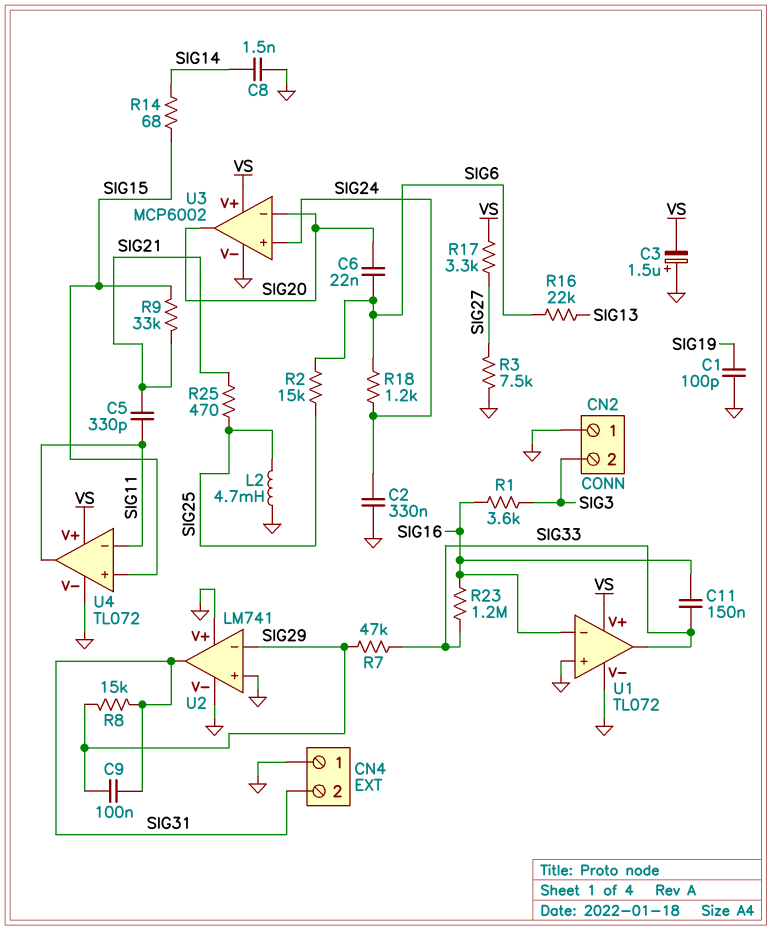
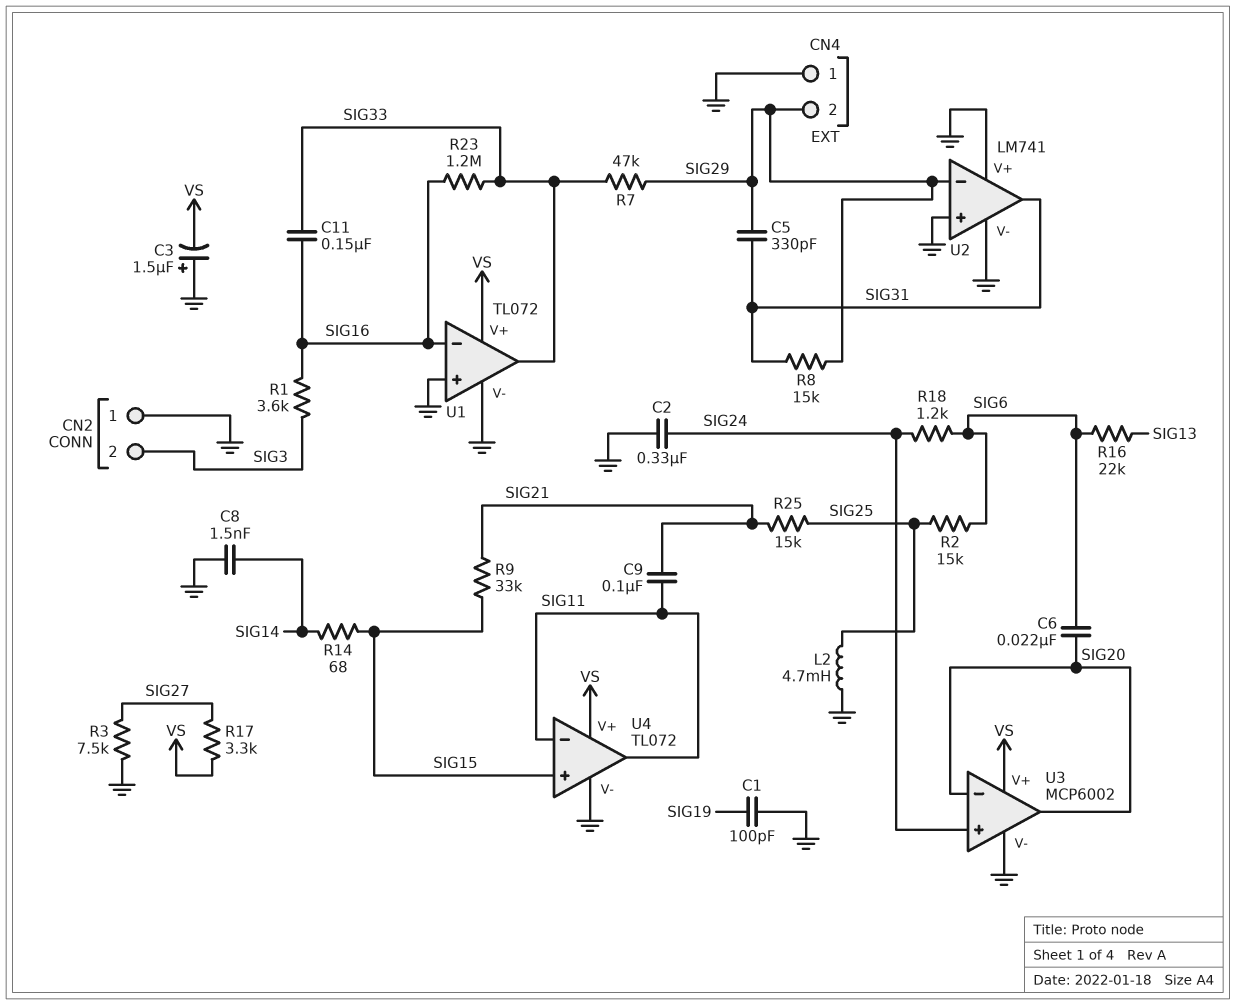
C5: 330pF (SIG11, SIG21) -> 330pF (SIG29, SIG31)
C9: 100nF (SIG29, SIG31) -> 100nF (SIG11, SIG21)
CN4 pin 2: SIG31 -> SIG29
R25: 470 (SIG21, SIG25) -> 15k (SIG21, SIG25)

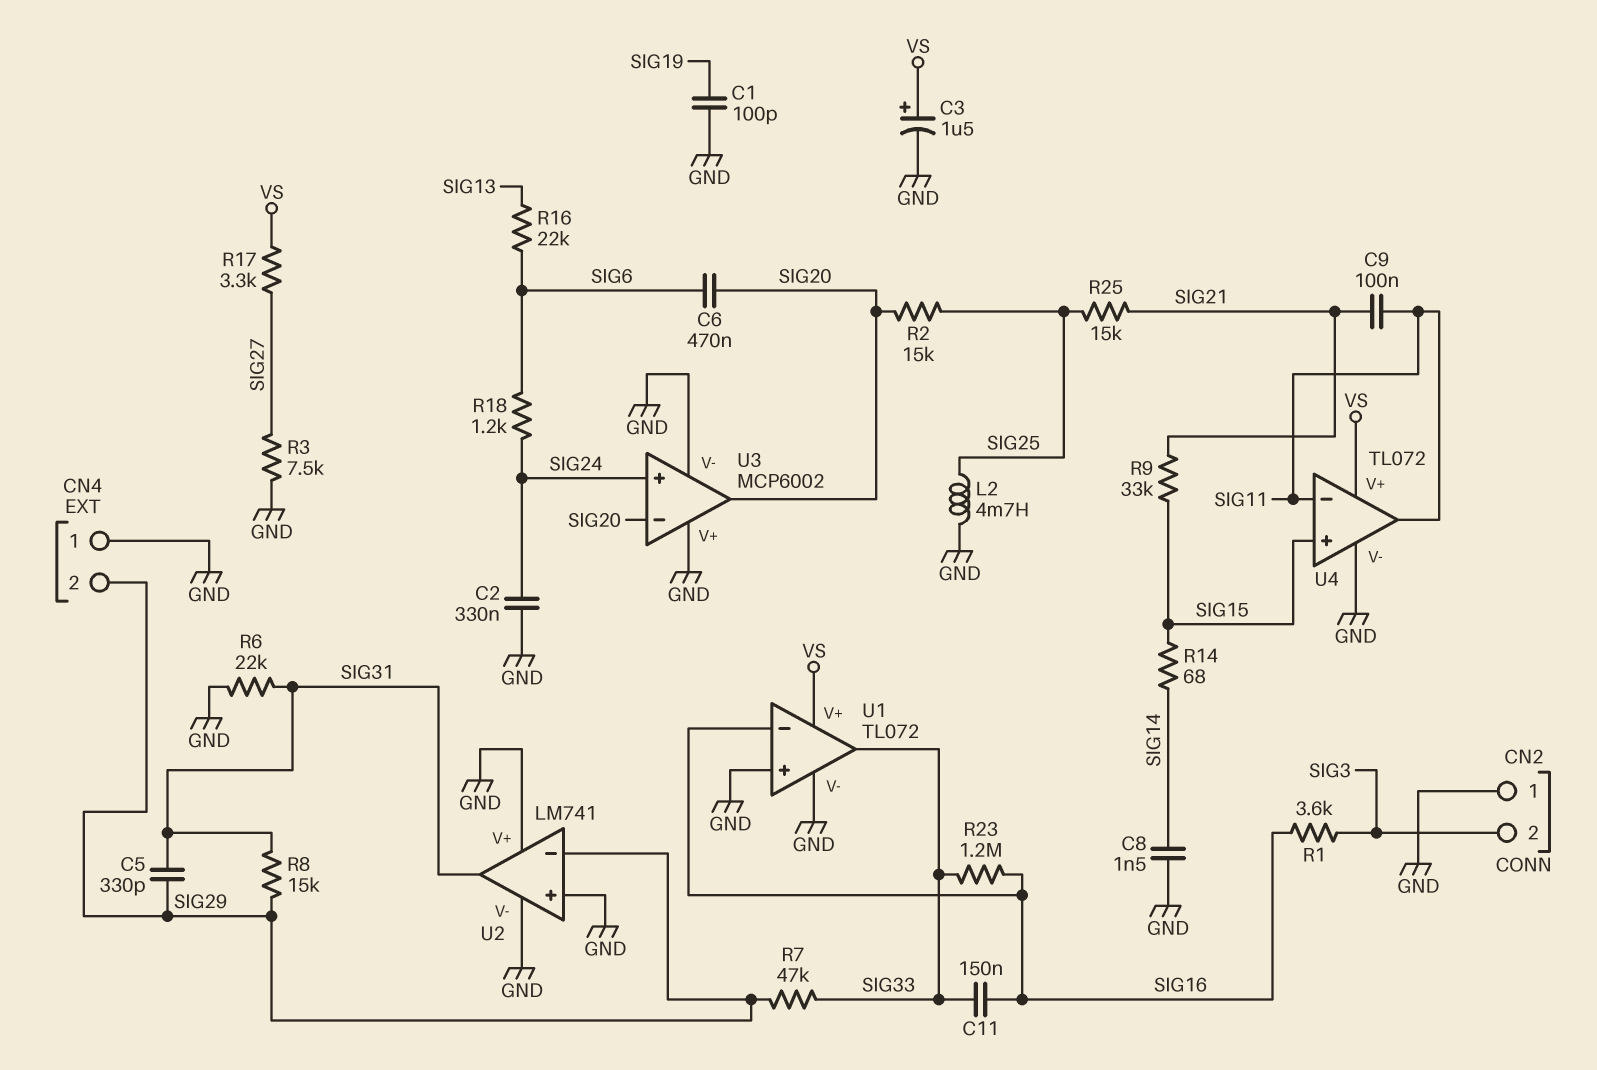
C3: 1.5uF (plus GND, minus VS) -> 1.5uF (plus VS, minus GND)
C6: 22nF (SIG6, SIG20) -> 470nF (SIG6, SIG20)
R2: 15k (SIG6, SIG25) -> 15k (SIG20, SIG25)
R6: none -> 22k (GND, SIG31)
U3 pin V+: VS -> GND

